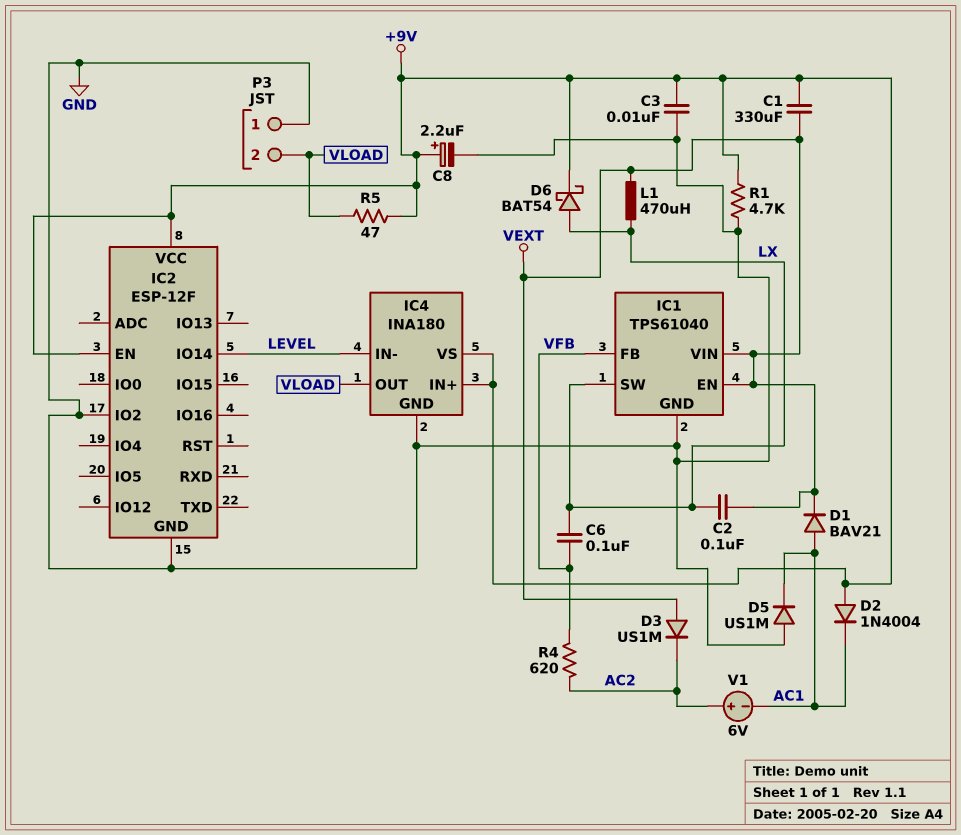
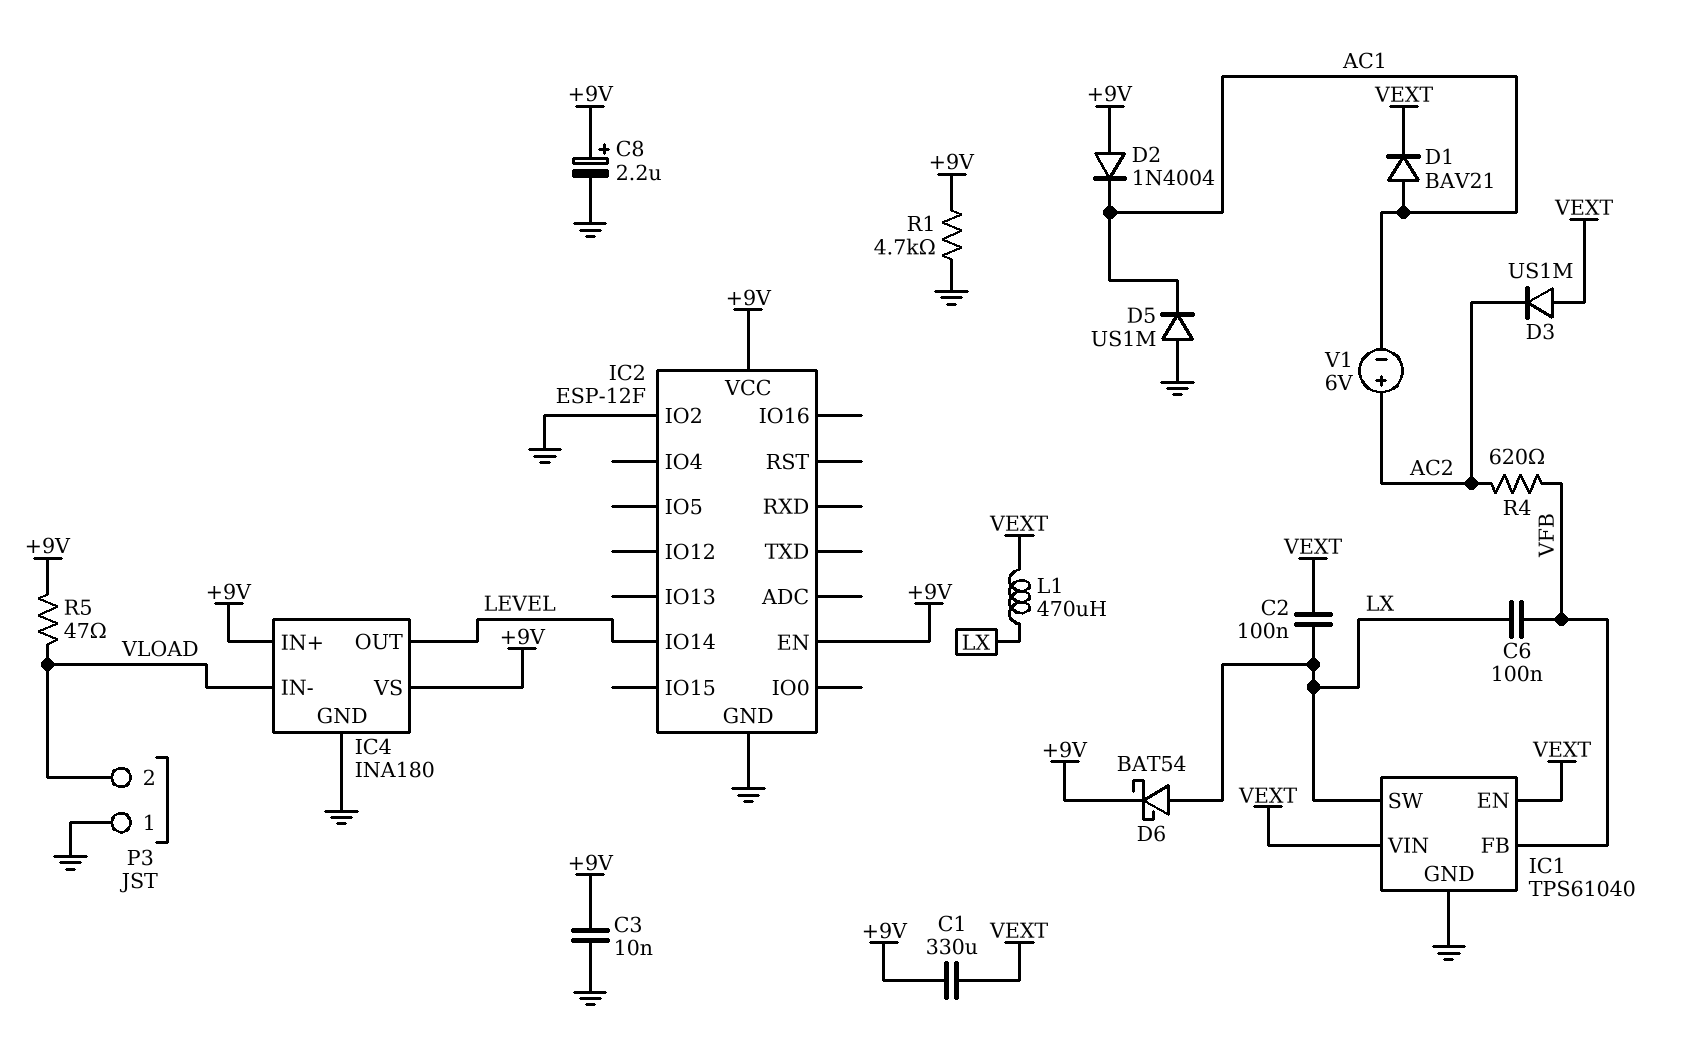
IC4 pin IN-: LEVEL -> VLOAD
IC4 pin OUT: VLOAD -> LEVEL

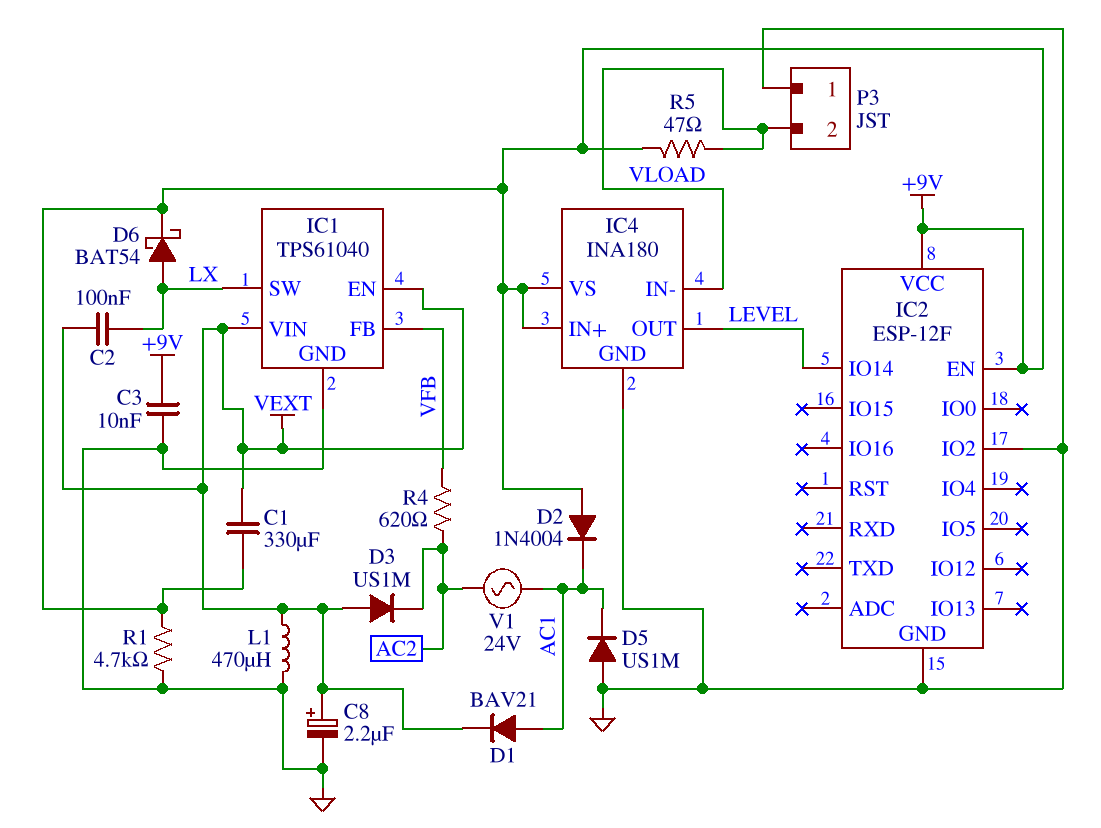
C6: 100nF (LX, VFB) -> none
C8: 2.2uF (plus +9V, minus GND) -> 2.2uF (plus VEXT, minus GND)
L1: 470uH (LX, VEXT) -> 470uH (GND, VEXT)
V1: 6V (plus AC2, minus AC1) -> AC 24V (AC1, AC2)

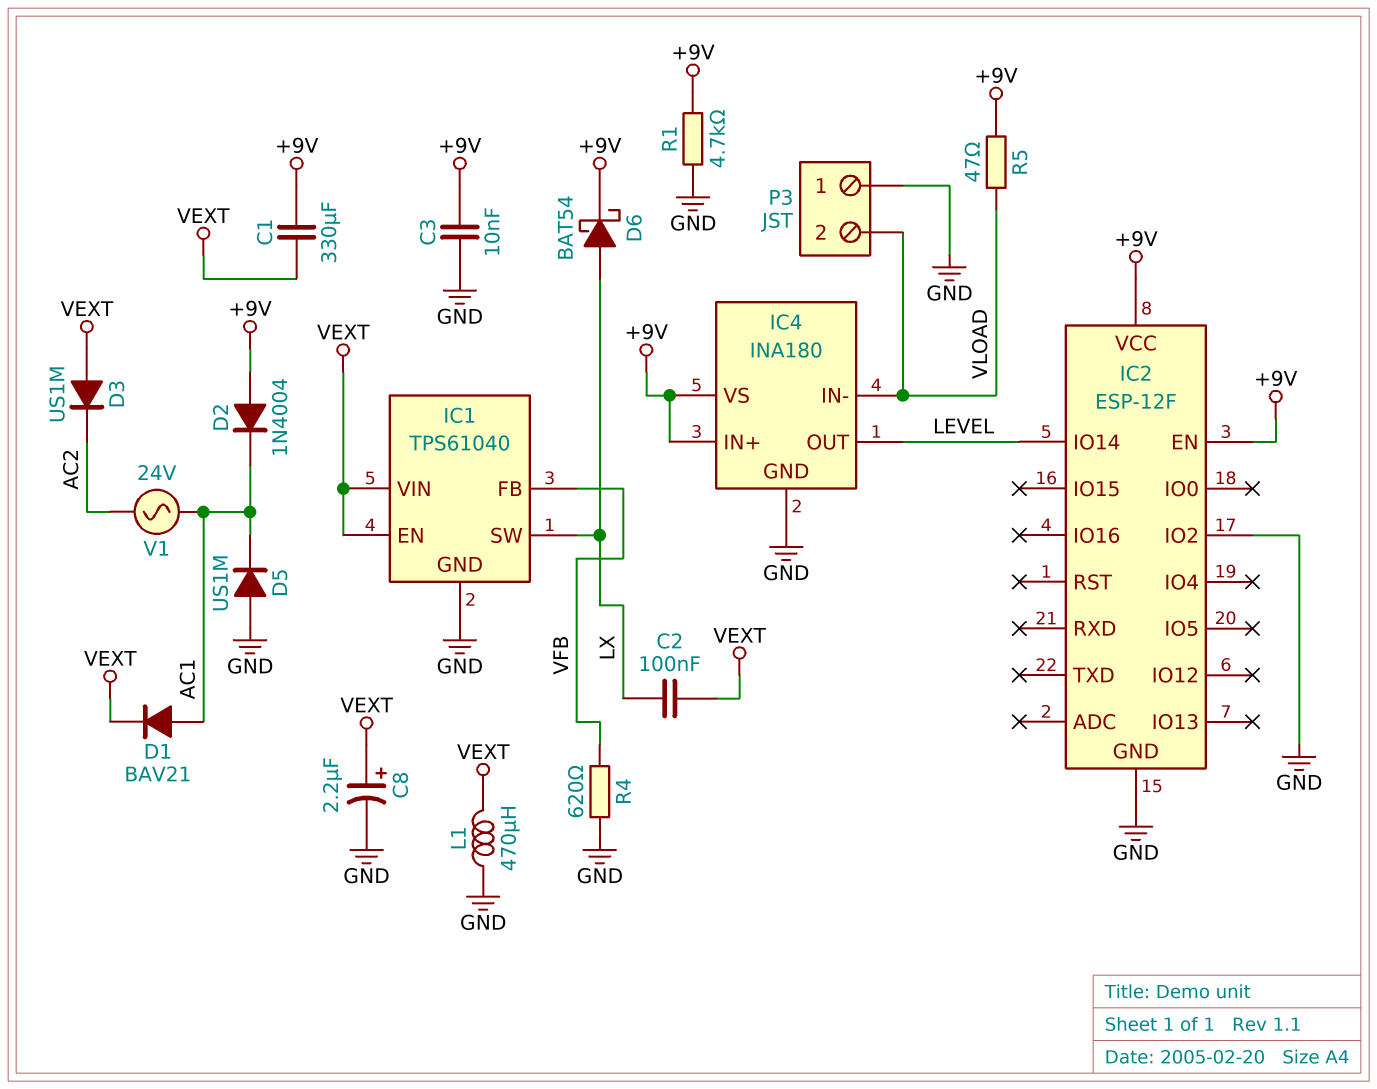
R4: 620 (AC2, VFB) -> 620 (GND, VFB)

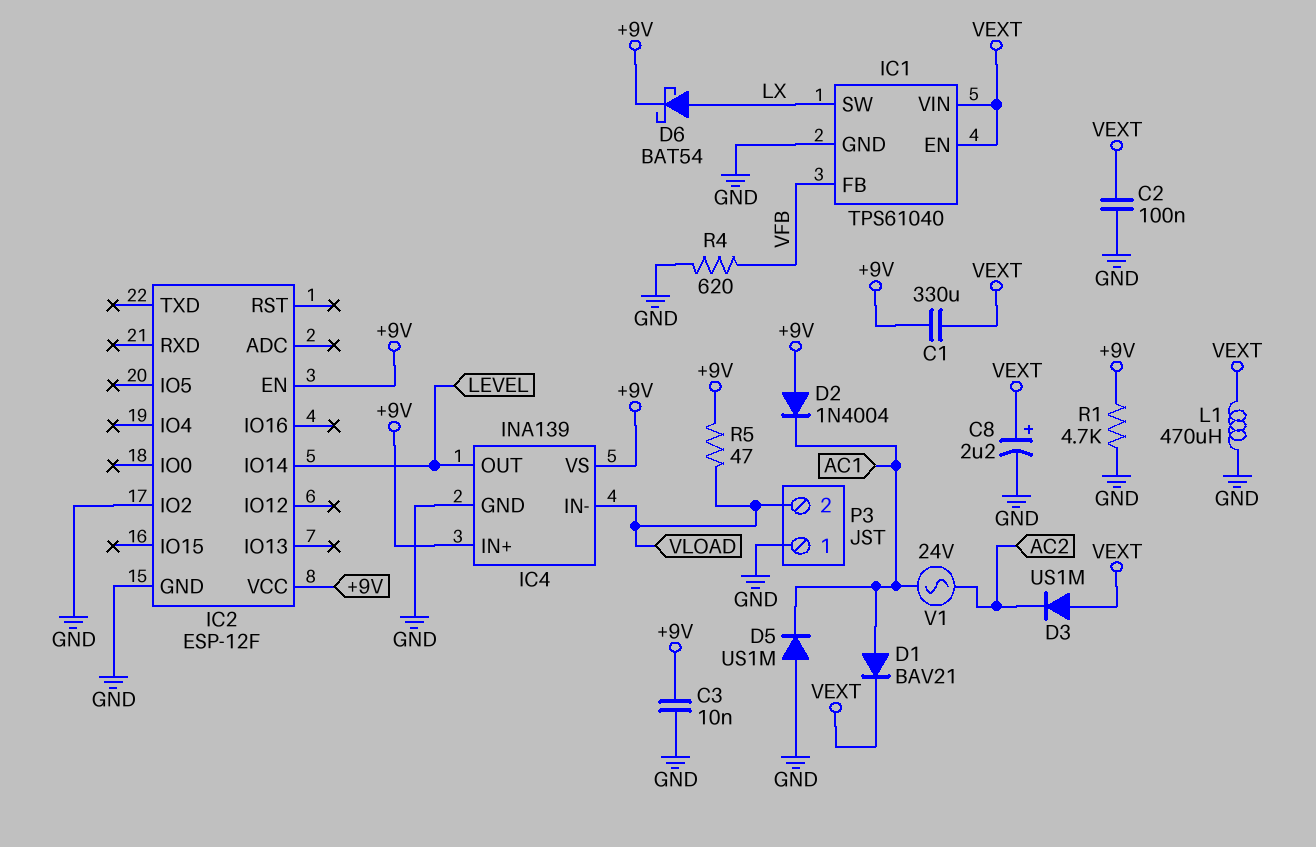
C2: 100nF (LX, VEXT) -> 100nF (GND, VEXT)
IC4: INA180 -> INA139

